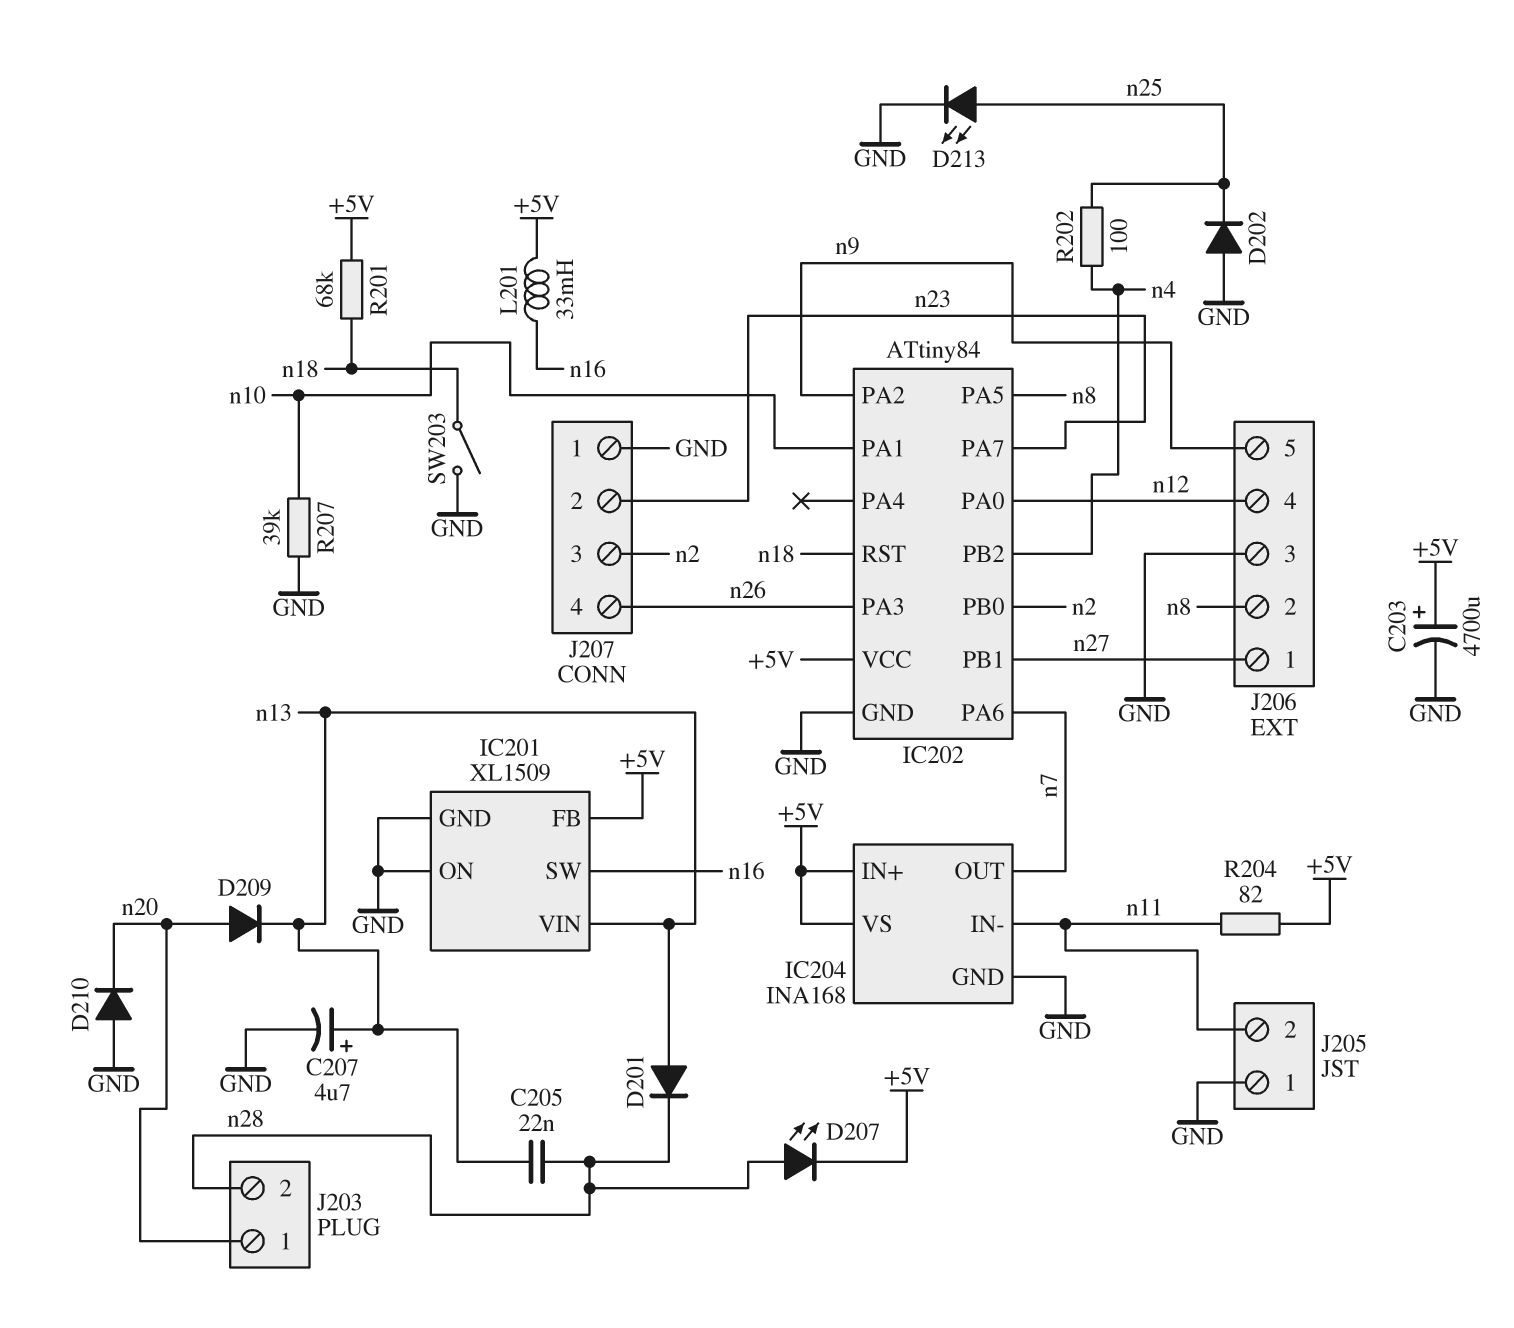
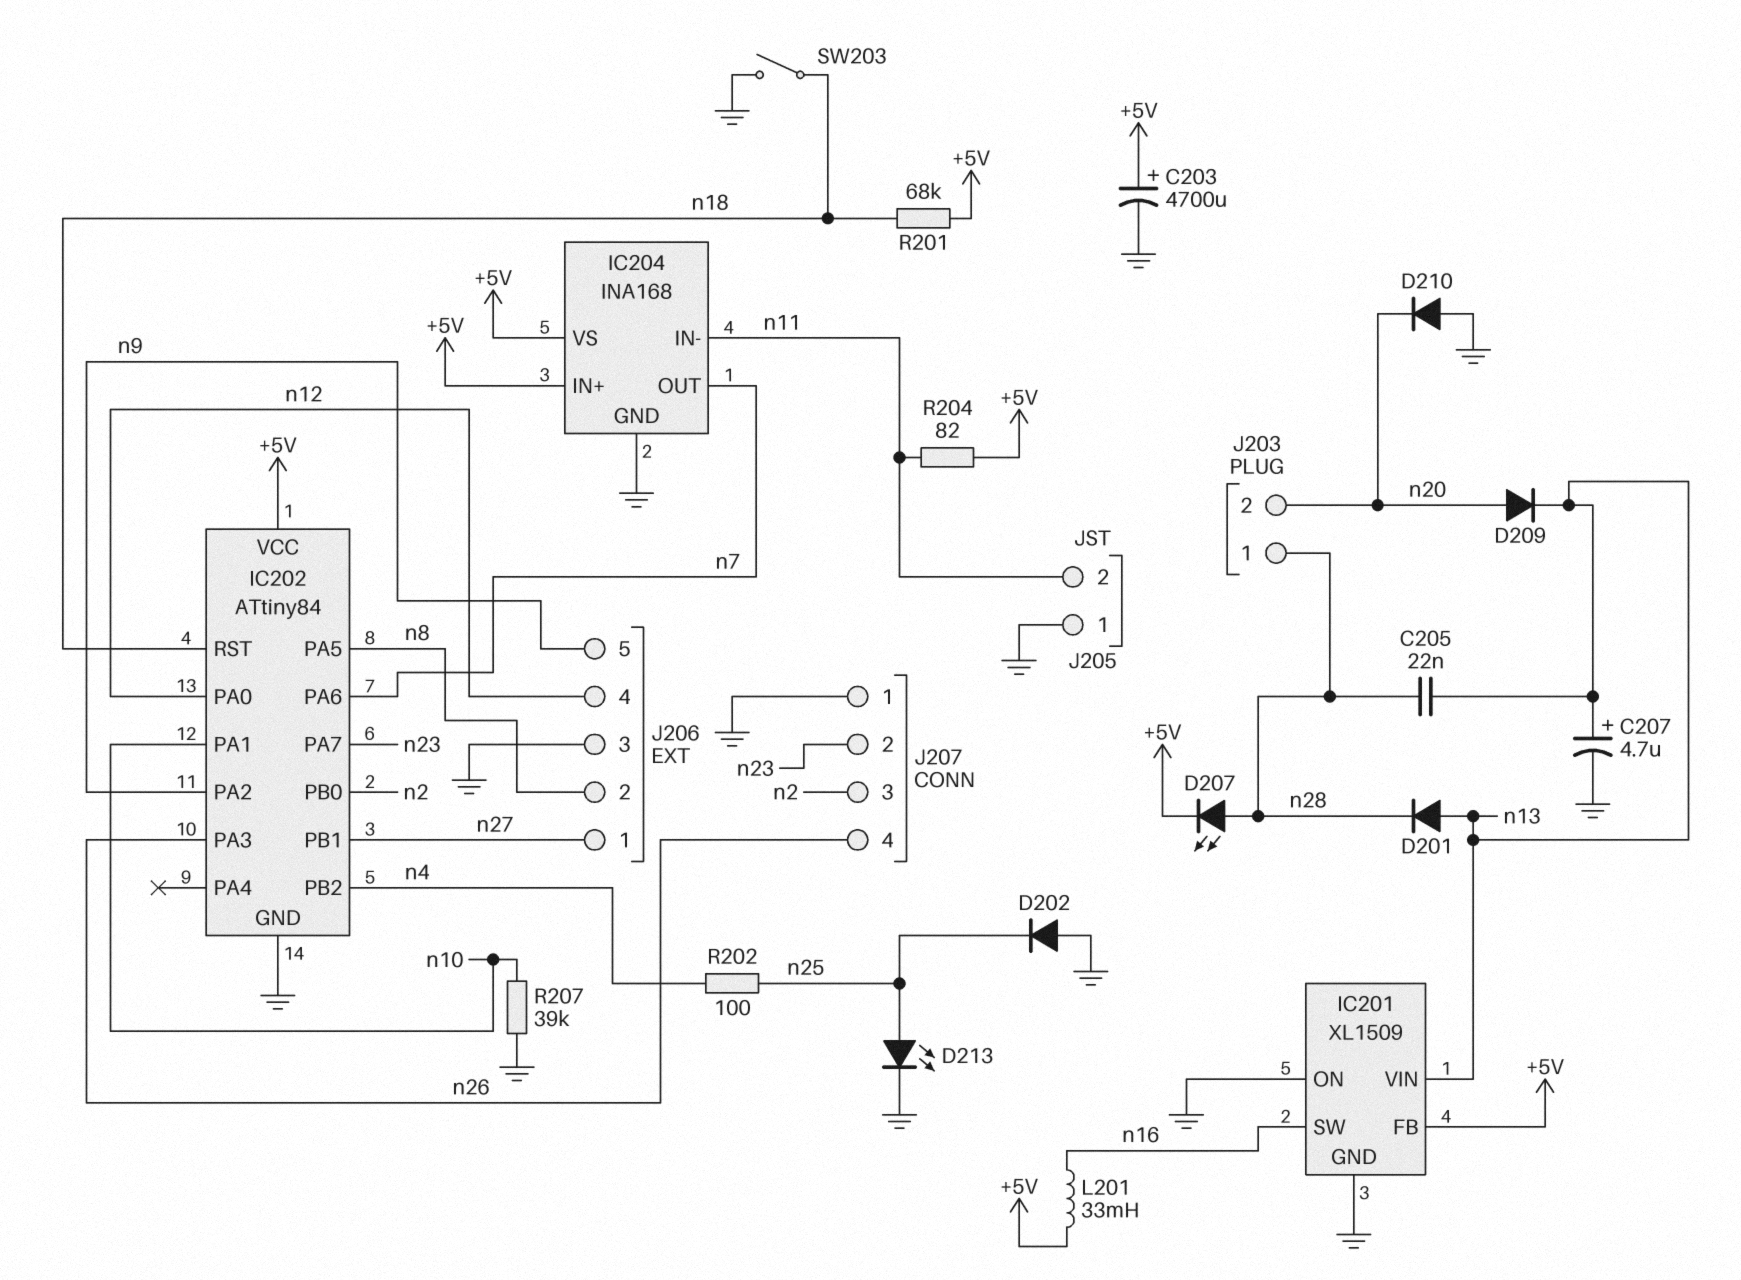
J203 pin 1: n20 -> n28
J203 pin 2: n28 -> n20

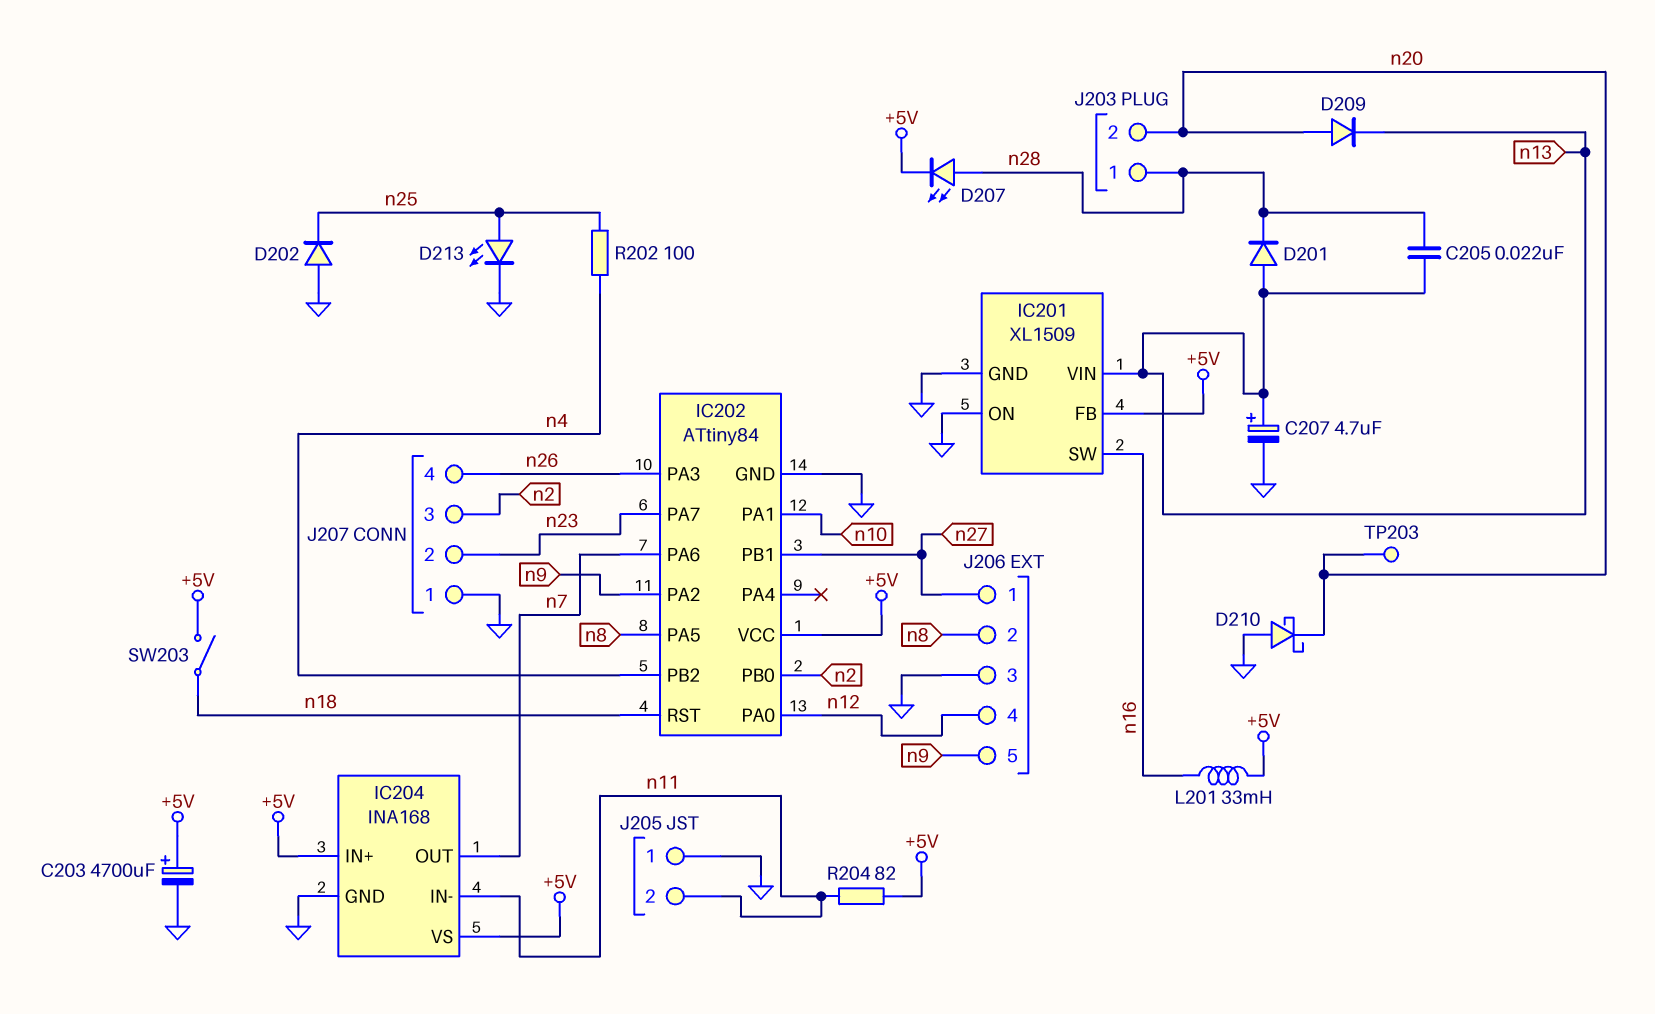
D210: diode (A GND, K n20) -> schottky (A GND, K n20)
R201: 68k (+5V, n18) -> none
R207: 39k (GND, n10) -> none
SW203: switch (GND, n18) -> switch (+5V, n18)
TP203: none -> test point (n20)

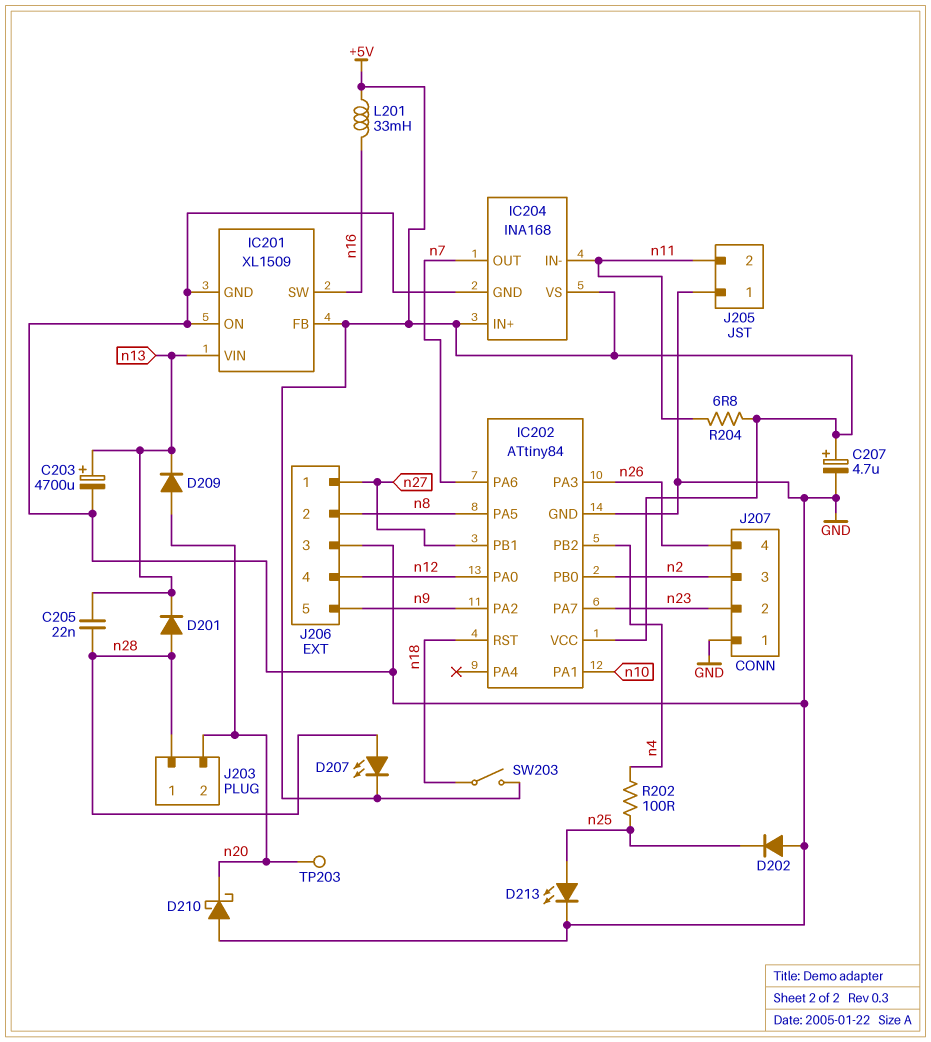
C203: 4700uF (plus +5V, minus GND) -> 4700uF (plus n13, minus GND)
C207: 4.7uF (plus n13, minus GND) -> 4.7uF (plus +5V, minus GND)
D201: diode (A n13, K n28) -> diode (A n28, K n13)
R204: 82 (+5V, n11) -> 6.8 (+5V, n11)

